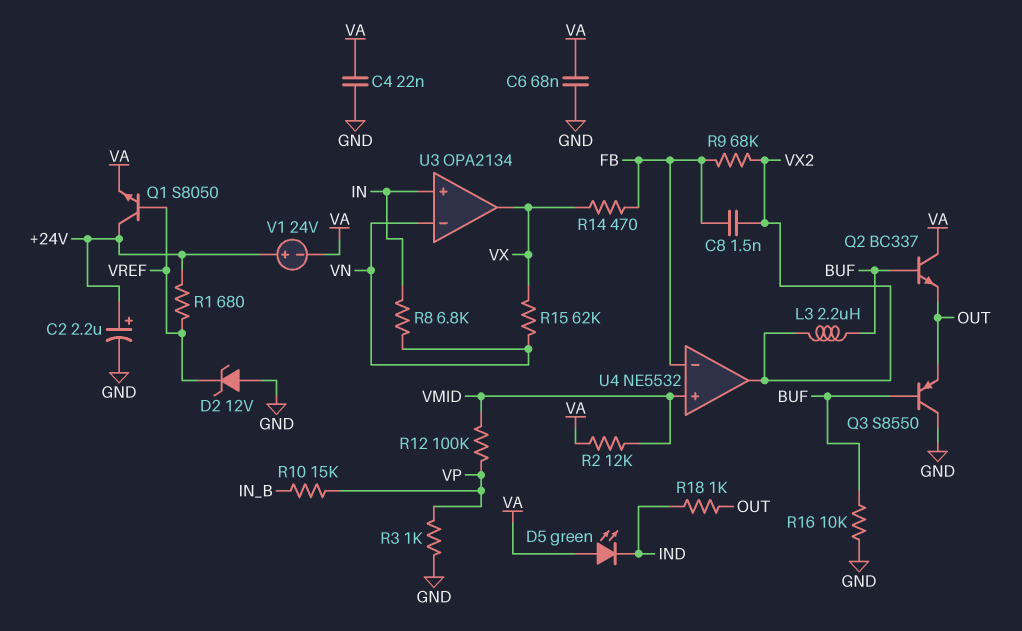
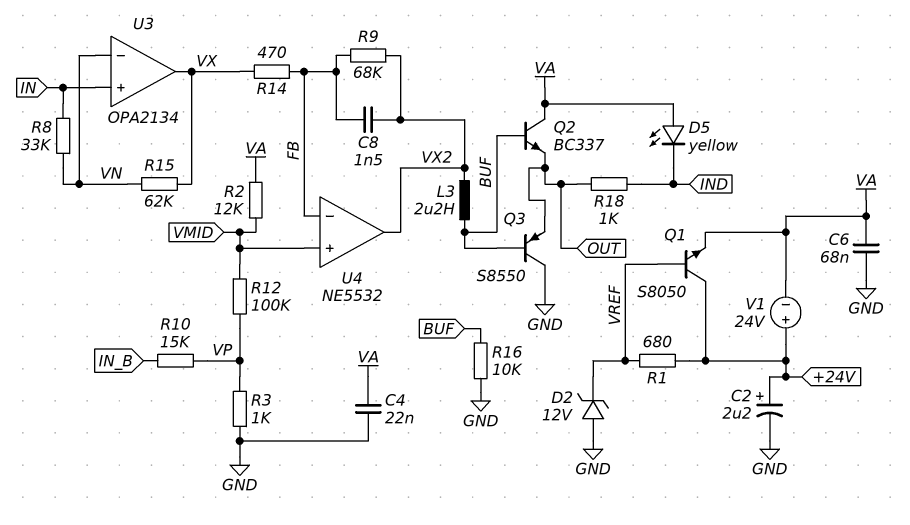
D5: LED green (A VA, K IND) -> LED yellow (A VA, K IND)
R8: 6.8k (IN, VN) -> 33k (IN, VN)

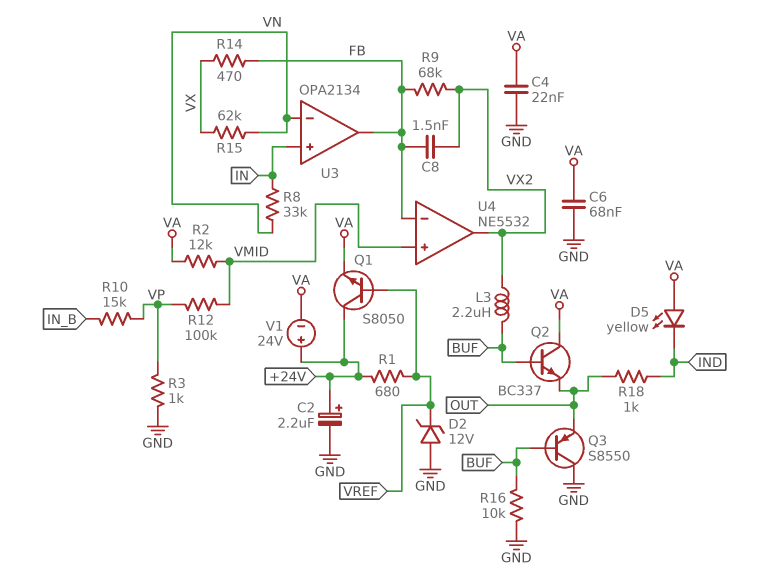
U3 pin out: VX -> FB

